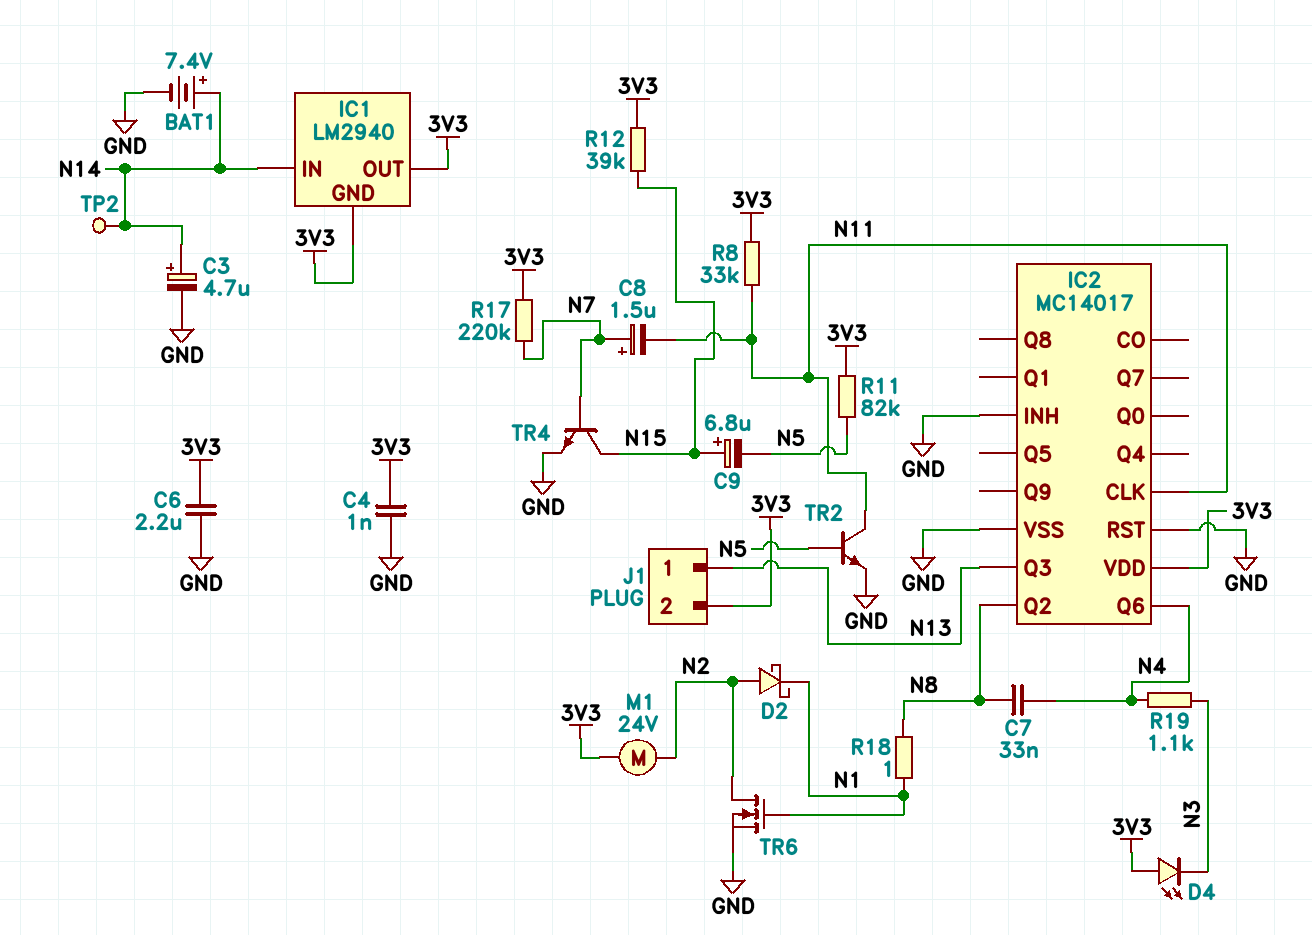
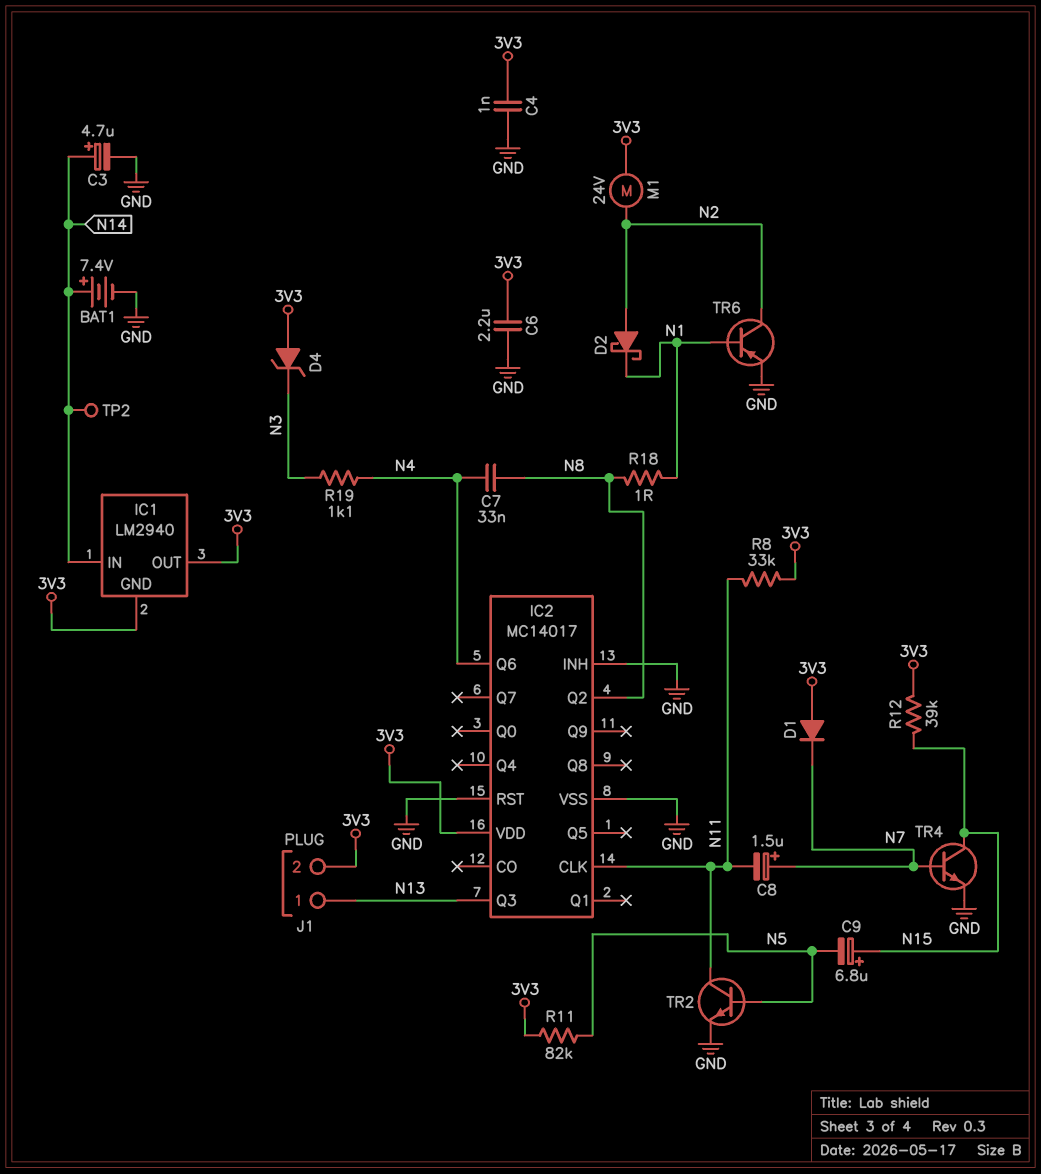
D1: none -> diode (A 3V3, K N7)
D4: LED (A 3V3, K N3) -> zener (A 3V3, K N3)
R17: 220k (3V3, N7) -> none
TR6: NMOS (G N1, D N2, S GND) -> PNP (B N1, C N2, E GND)

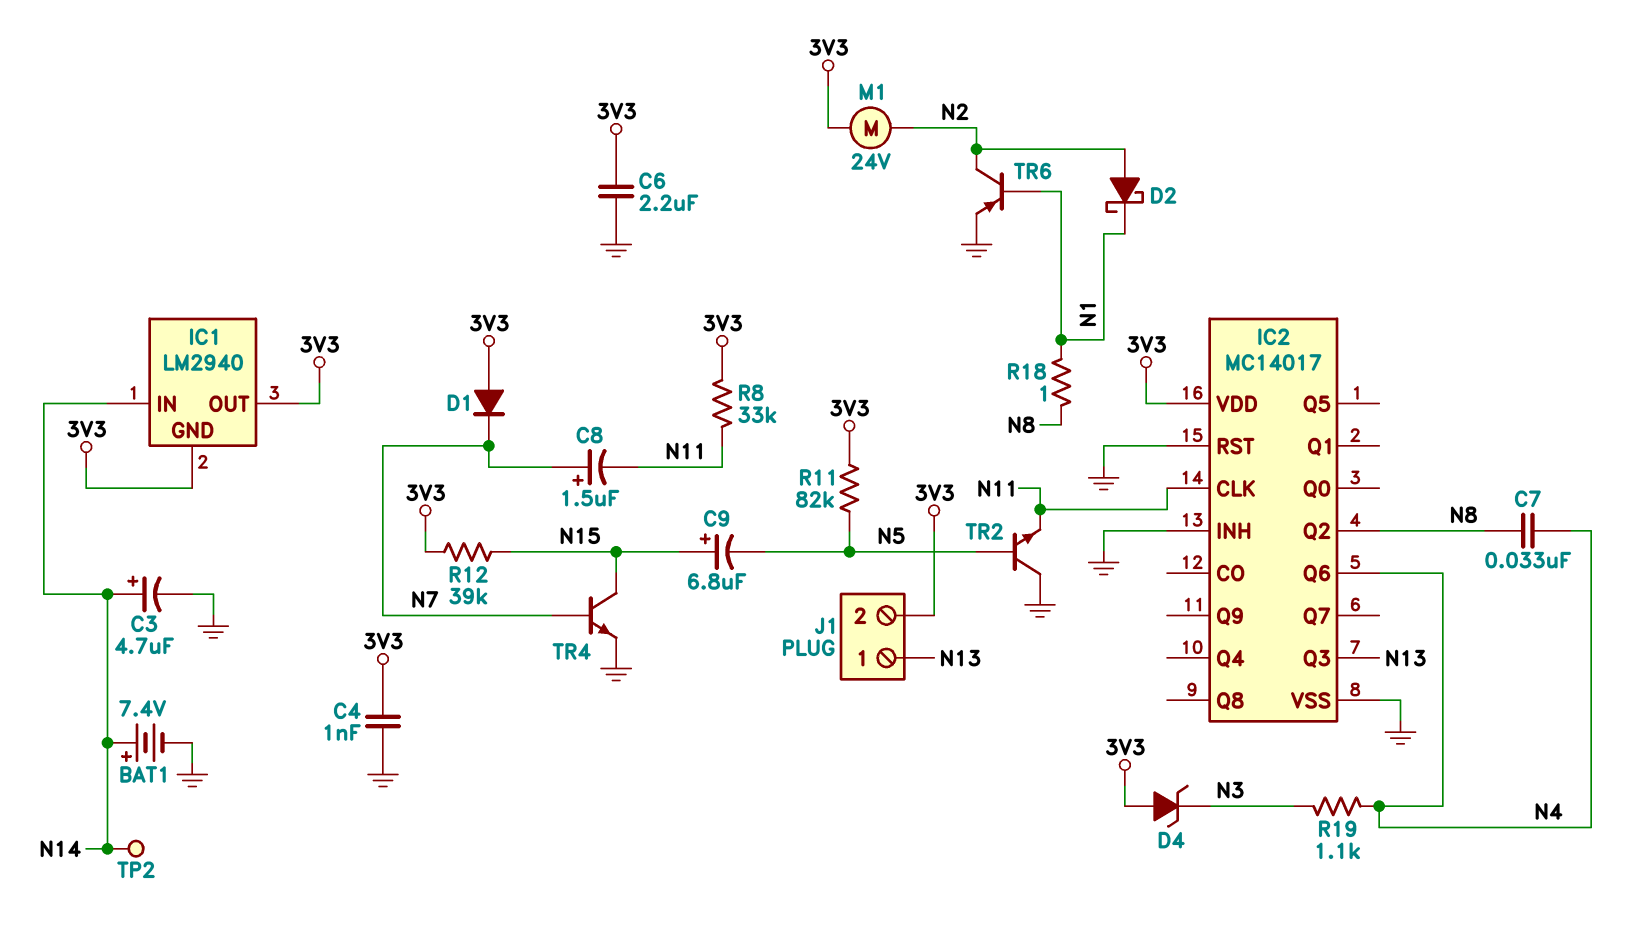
TR2: NPN (B N5, C N11, E GND) -> NPN (B N5, C GND, E N11)

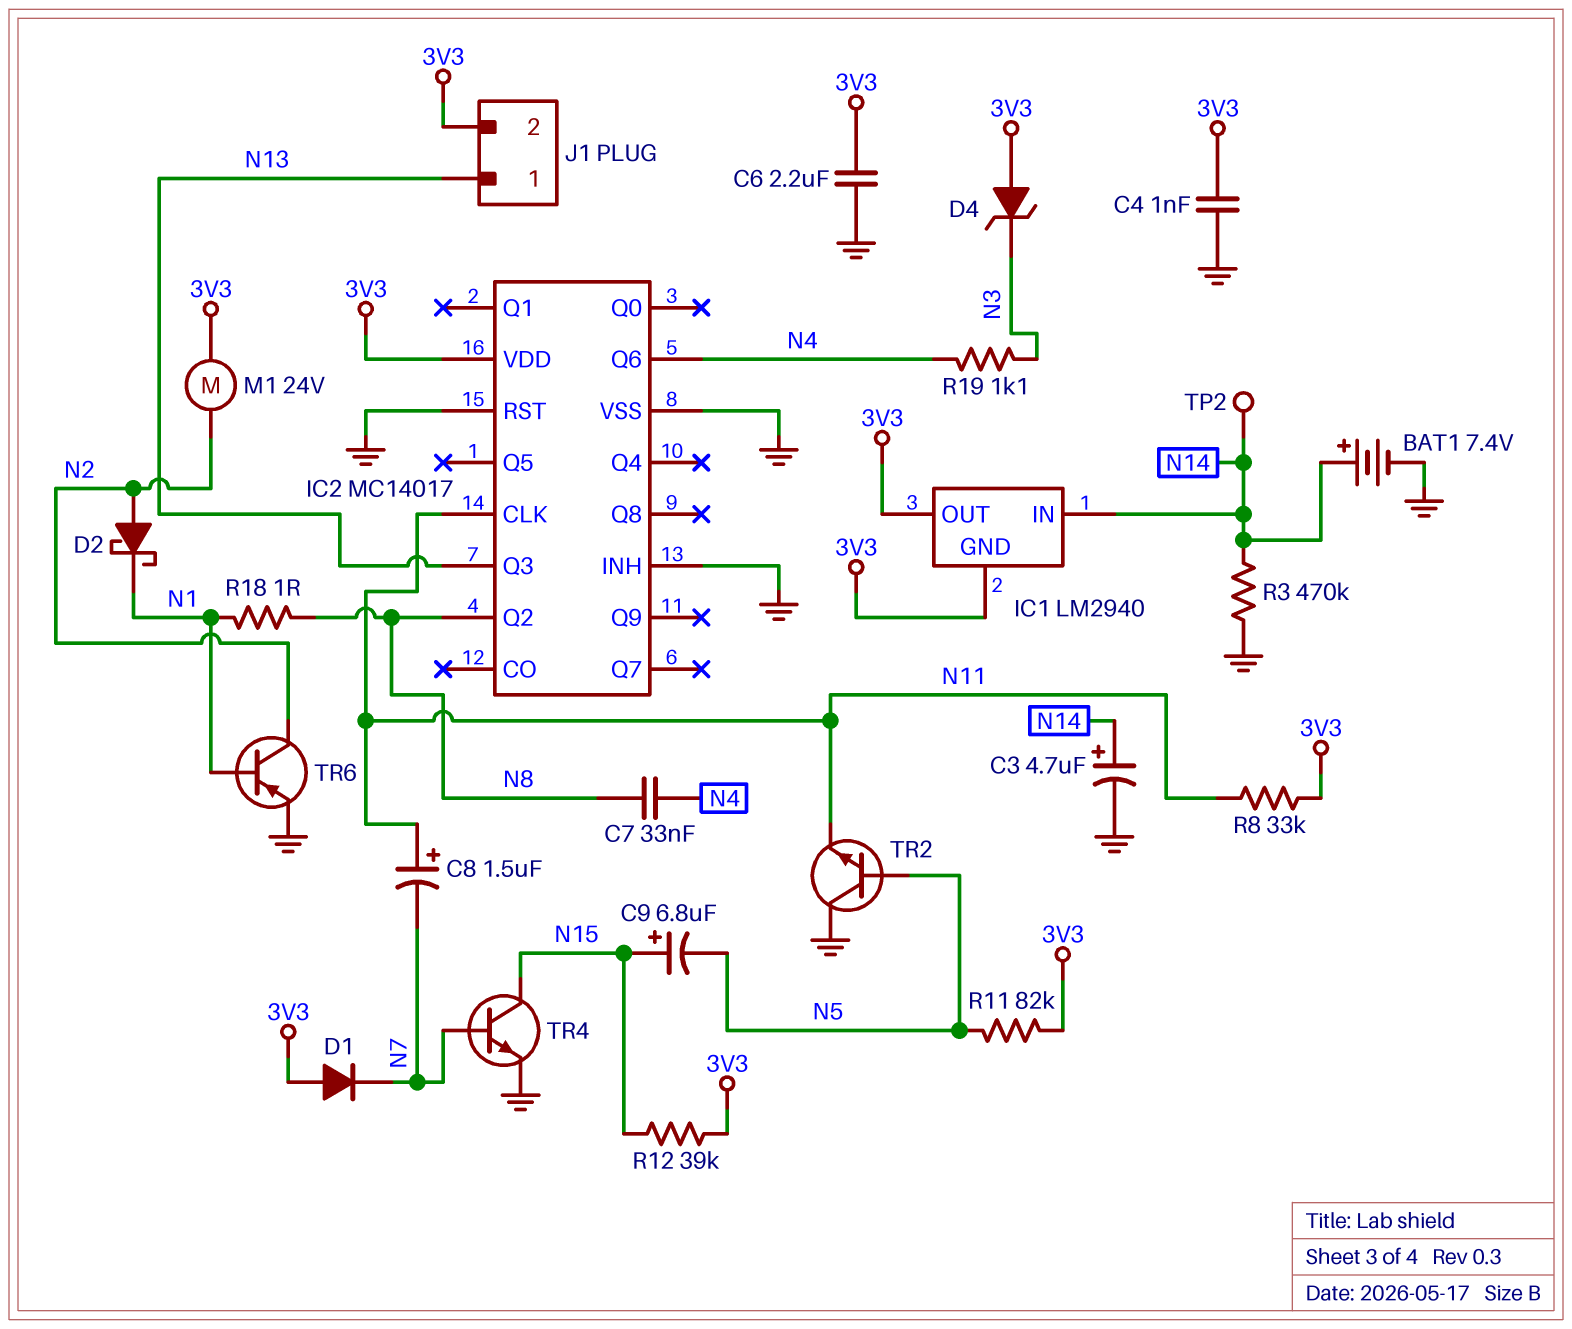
C8: 1.5uF (plus N7, minus N11) -> 1.5uF (plus N11, minus N7)
R3: none -> 470k (GND, N14)

